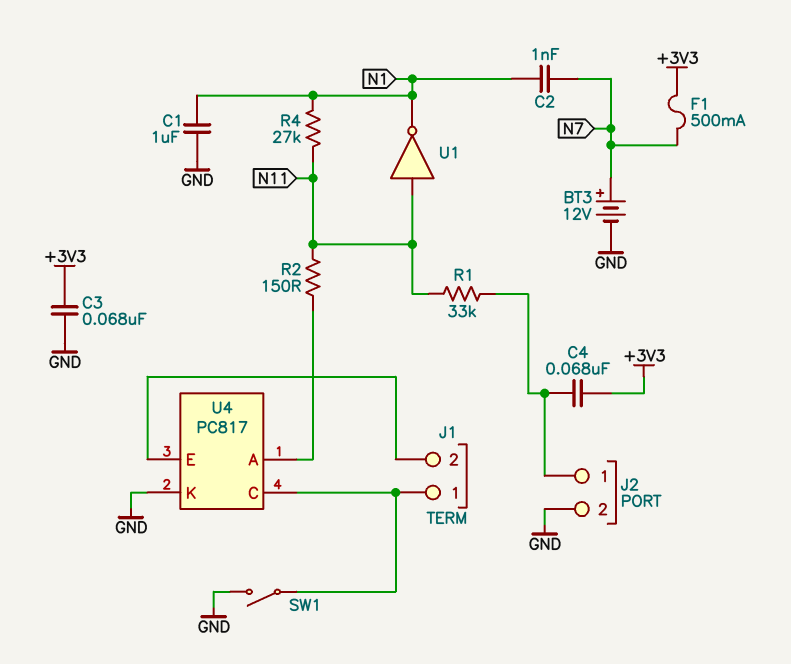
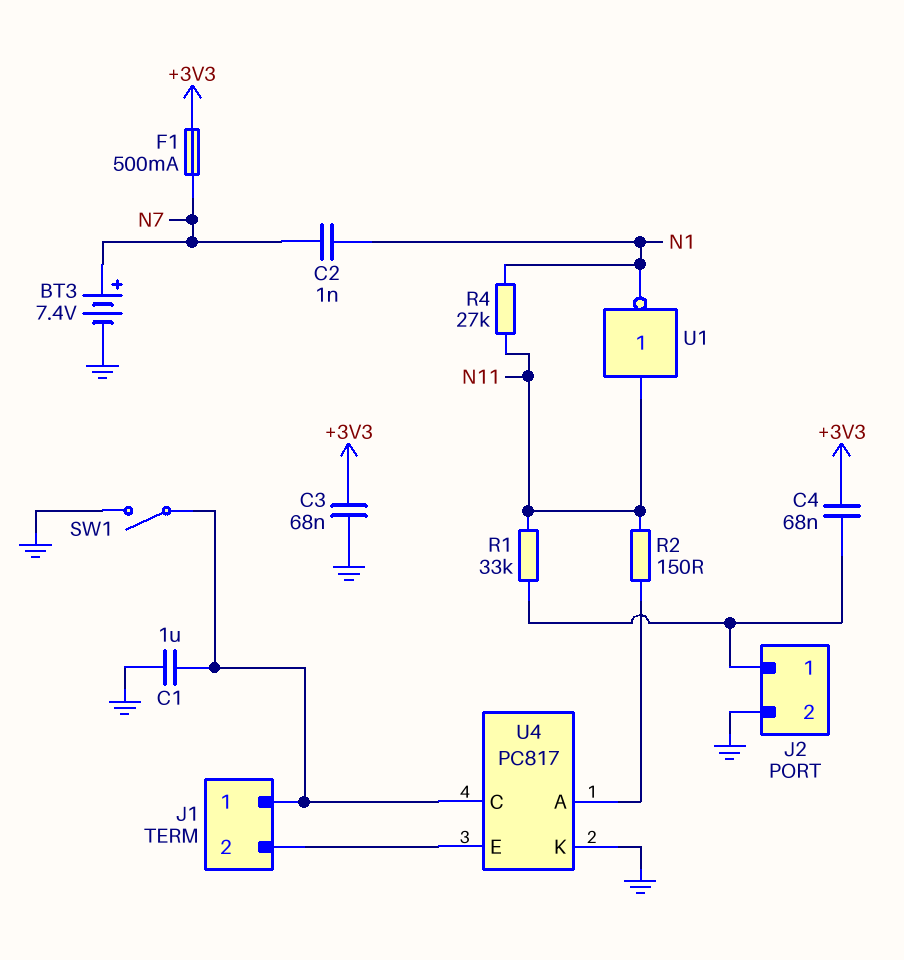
BT3: 12V (plus N7, minus GND) -> 7.4V (plus N7, minus GND)
C1: 1uF (GND, N1) -> 1uF (GND, J1/1)

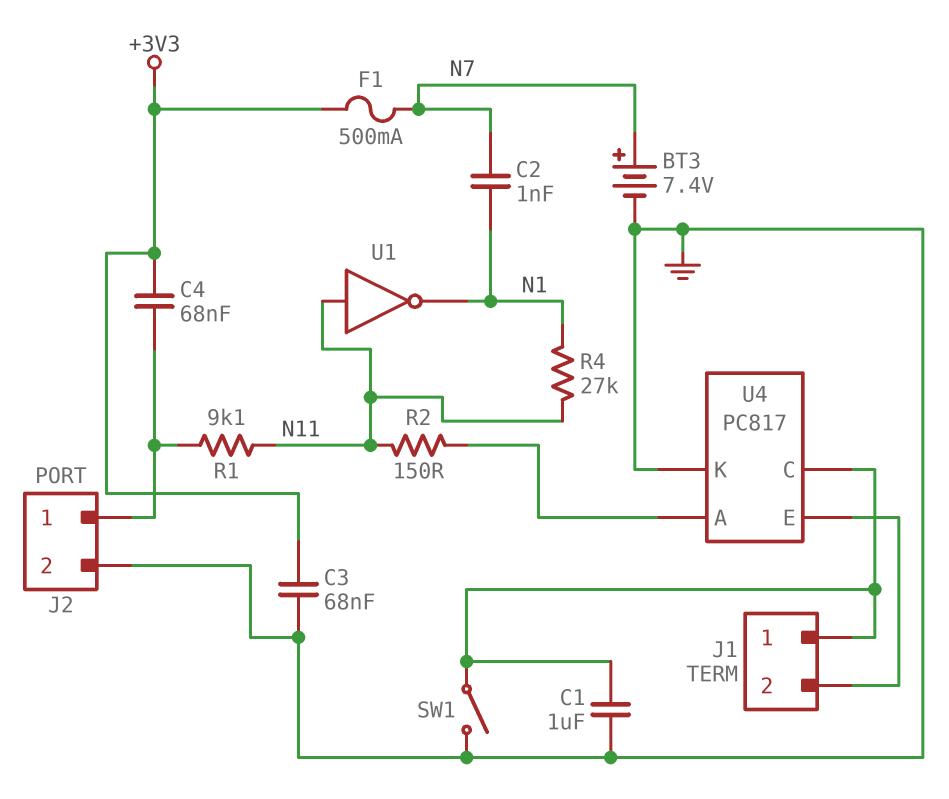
R1: 33k (J2/1, N11) -> 9.1k (J2/1, N11)

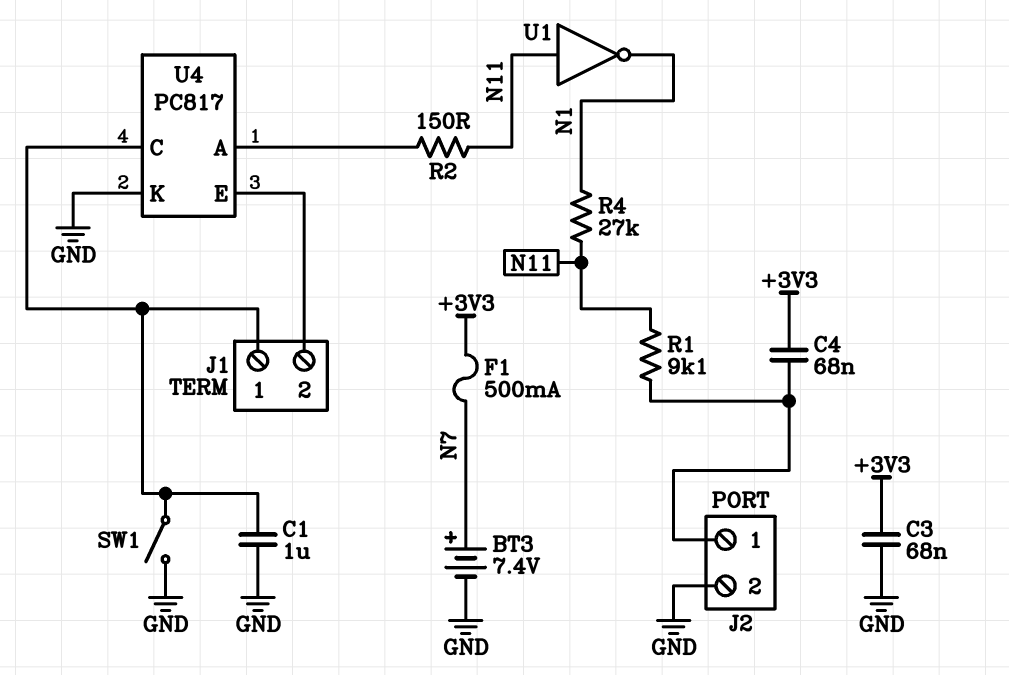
C2: 1nF (N1, N7) -> none

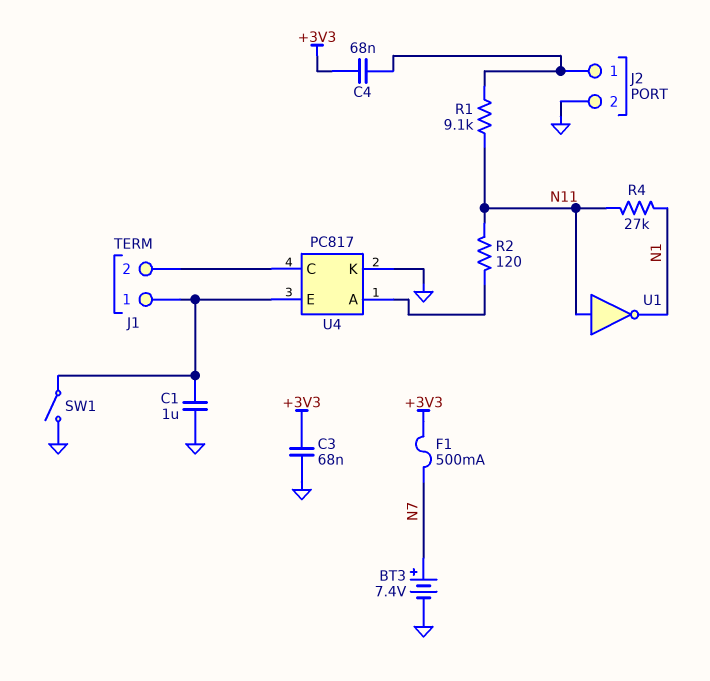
R2: 150 (N11, U4/A) -> 120 (N11, U4/A)
U4 pin C: J1/1 -> J1/2
U4 pin E: J1/2 -> J1/1

